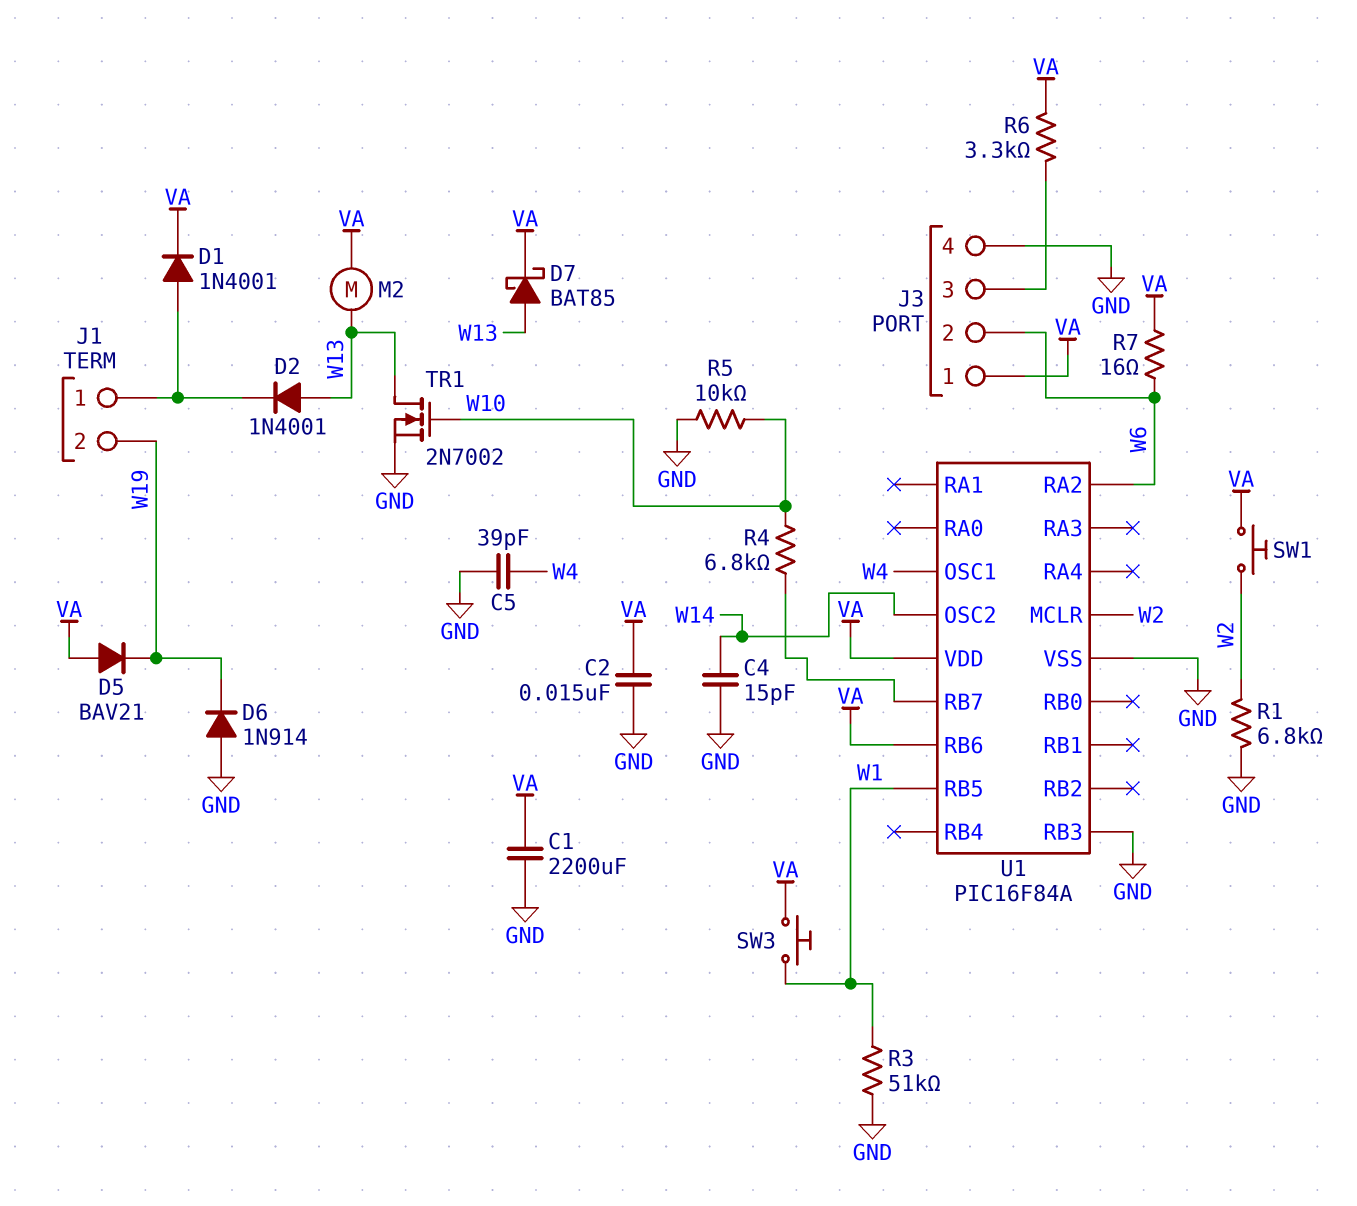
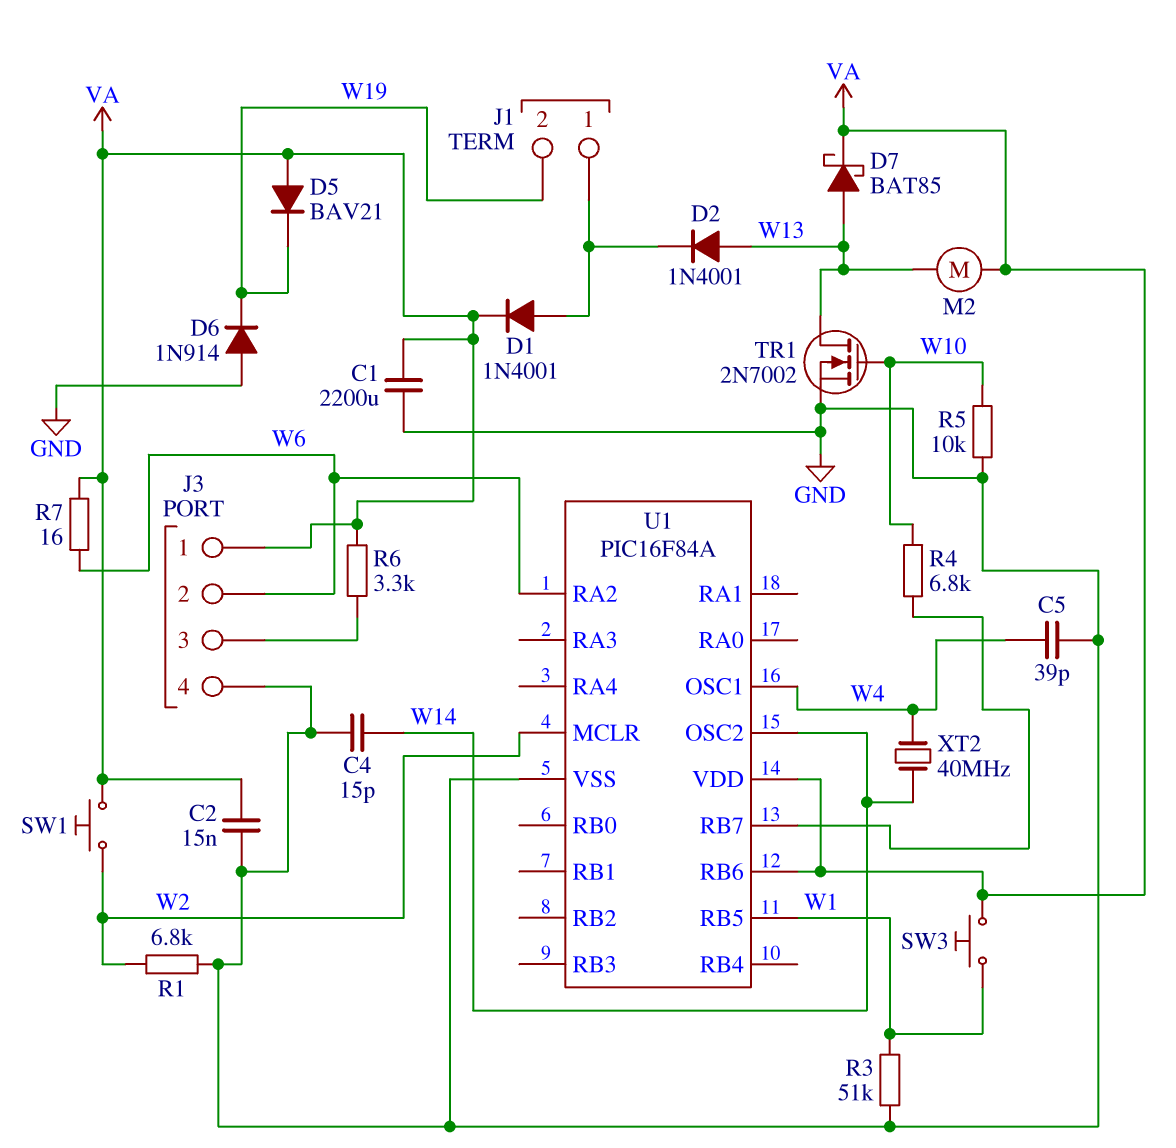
U1 pin RB3: GND -> none
XT2: none -> 40MHz (W4, W14)

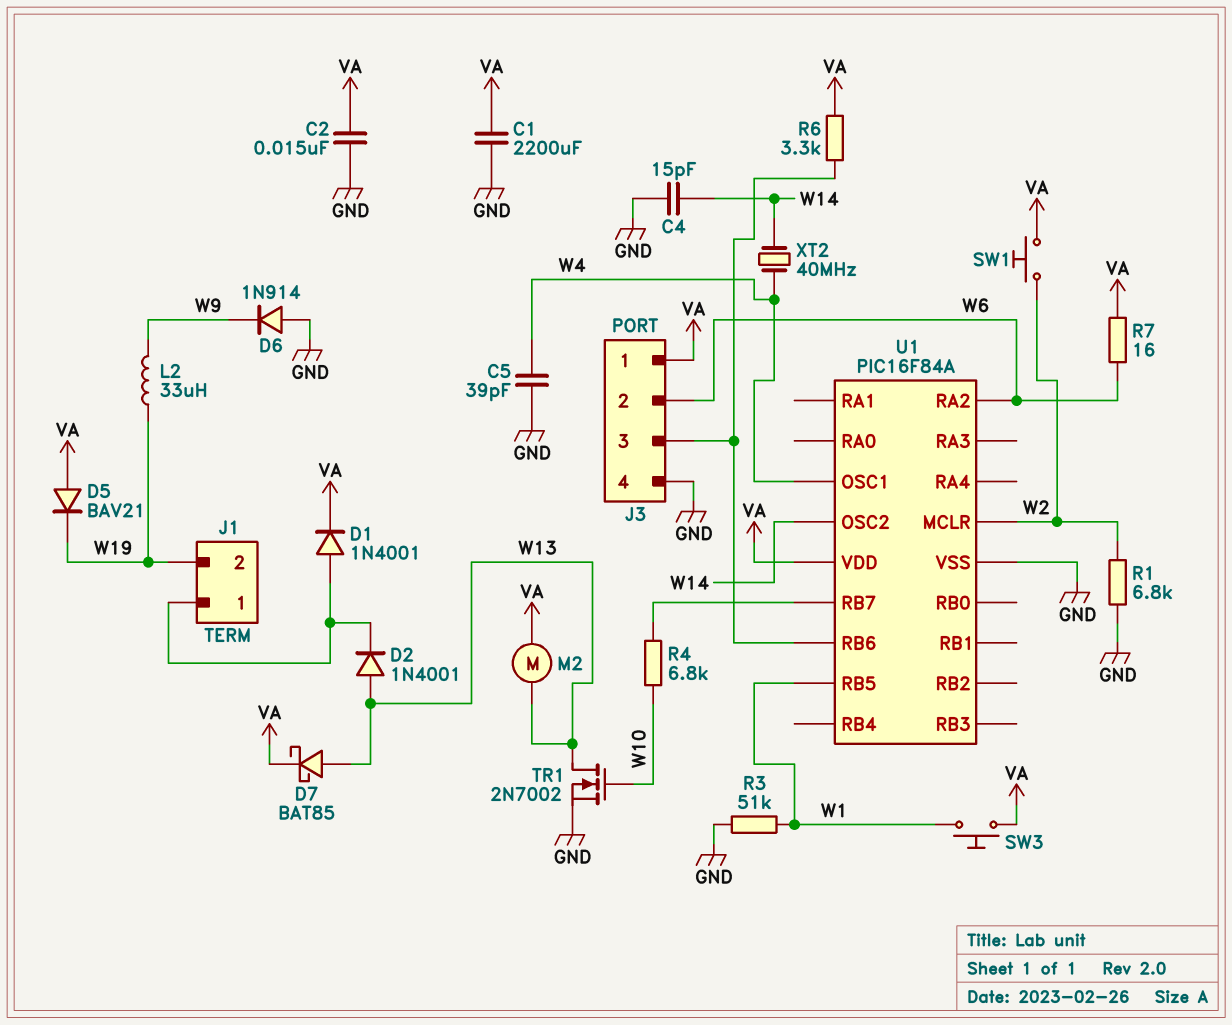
D6: diode 1N914 (A GND, K W19) -> diode 1N914 (A GND, K W9)
L2: none -> 33uH (W9, W19)
R5: 10k (GND, W10) -> none
U1 pin RB6: VA -> J3/3

